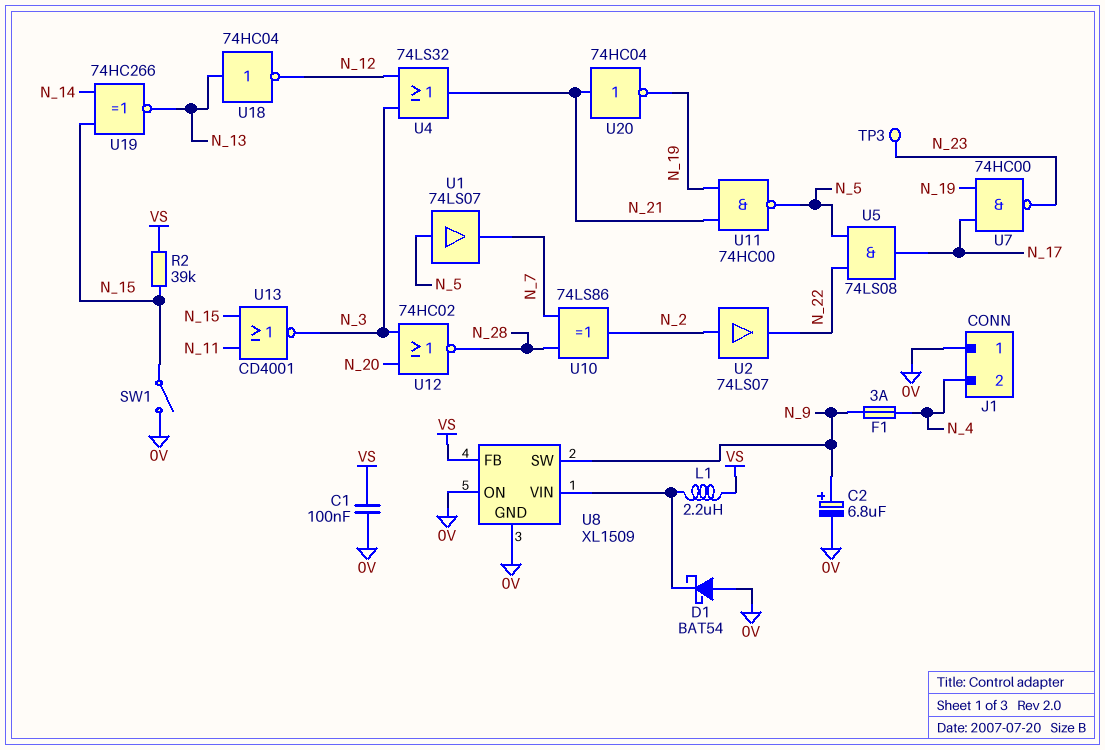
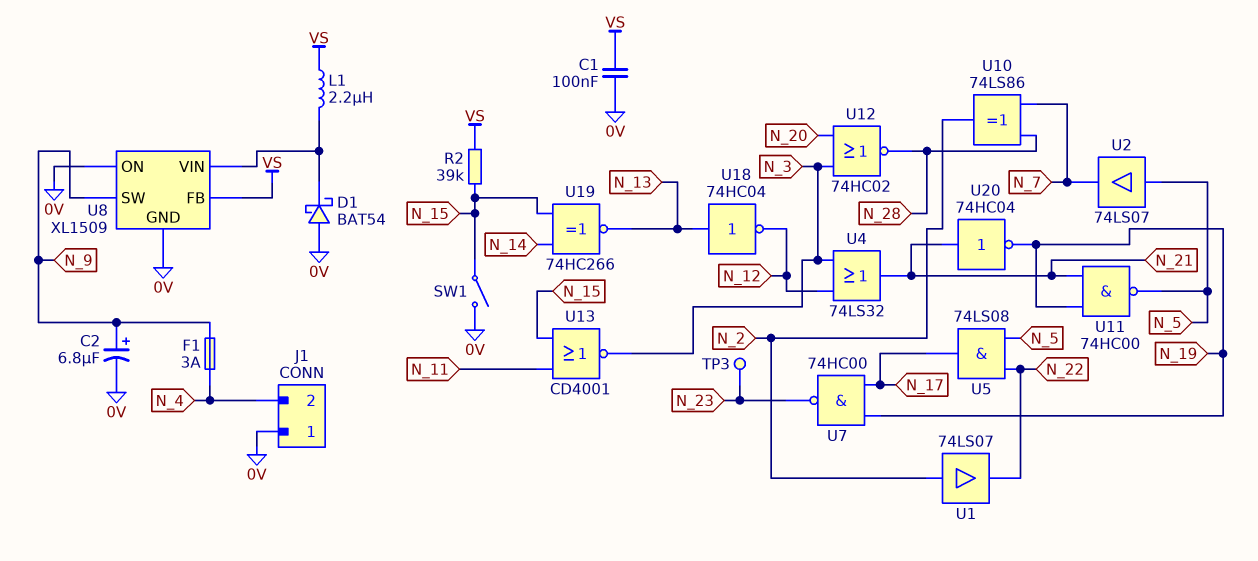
U1: buffer 74LS07 (in N_5, out N_7) -> buffer 74LS07 (in N_2, out N_22)
U2: buffer 74LS07 (in N_2, out N_22) -> buffer 74LS07 (in N_5, out N_7)

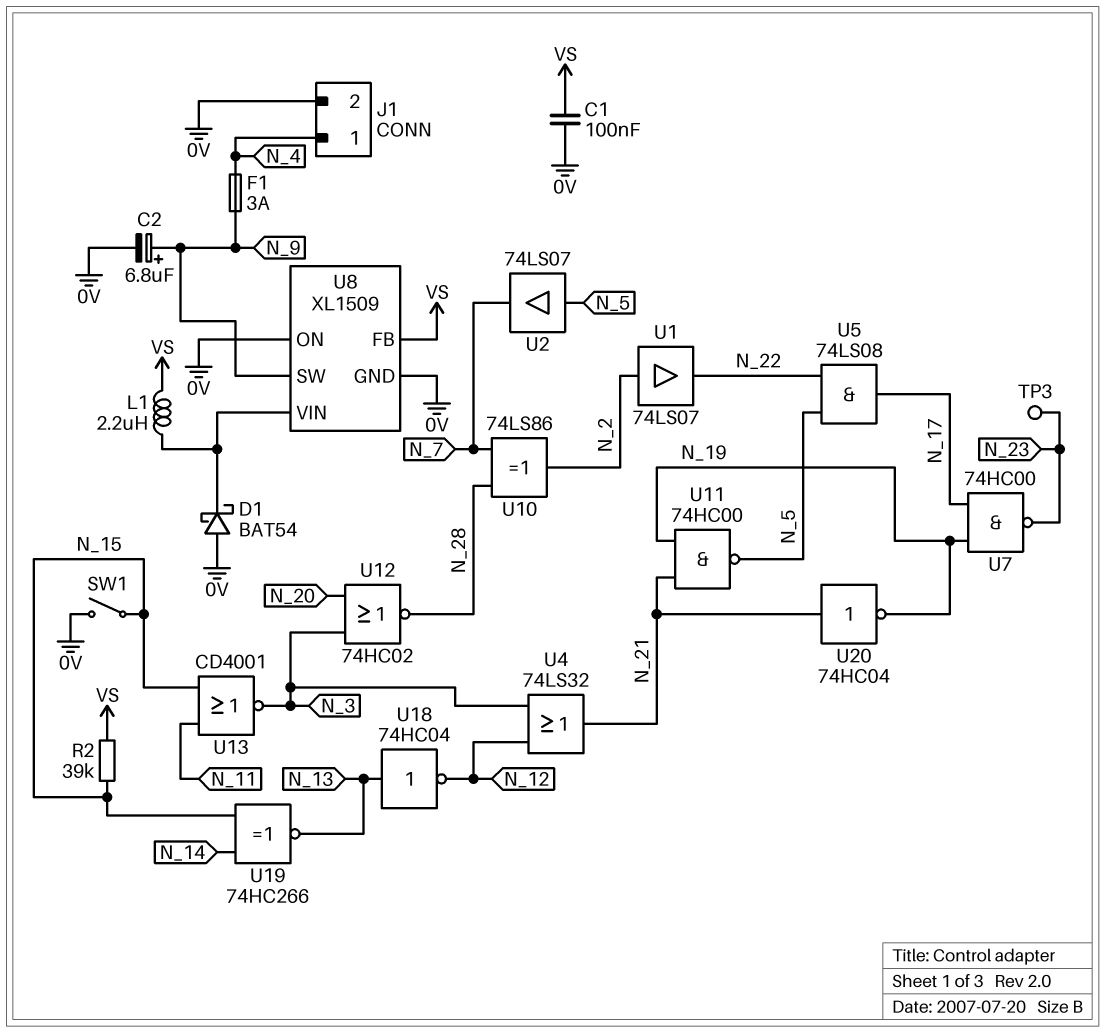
J1 pin 1: 0V -> N_4
J1 pin 2: N_4 -> 0V

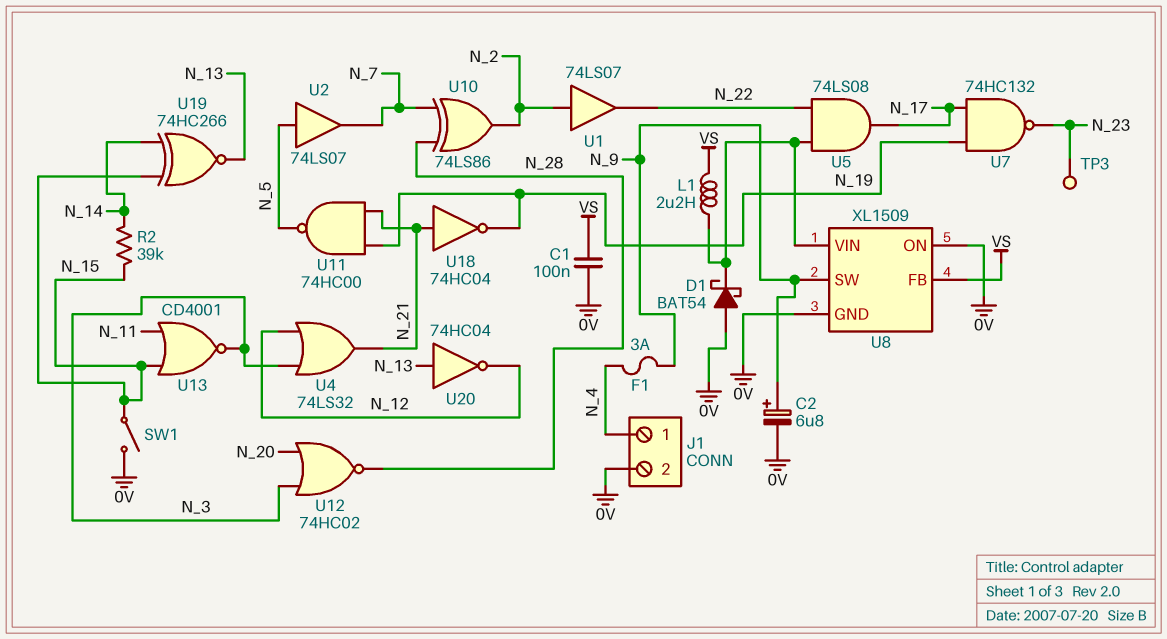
R2: 39k (N_15, VS) -> 39k (N_14, N_15)
U5: AND 74LS08 (in N_5, in N_22, out N_17) -> AND 74LS08 (in N_22, in U8/VIN, out N_17)
U7: NAND 74HC00 (in N_17, in N_19, out N_23) -> NAND 74HC132 (in N_17, in N_19, out N_23)
U18: NOT 74HC04 (in N_13, out N_12) -> NOT 74HC04 (in N_21, out N_19)
U20: NOT 74HC04 (in N_21, out N_19) -> NOT 74HC04 (in N_13, out N_12)

